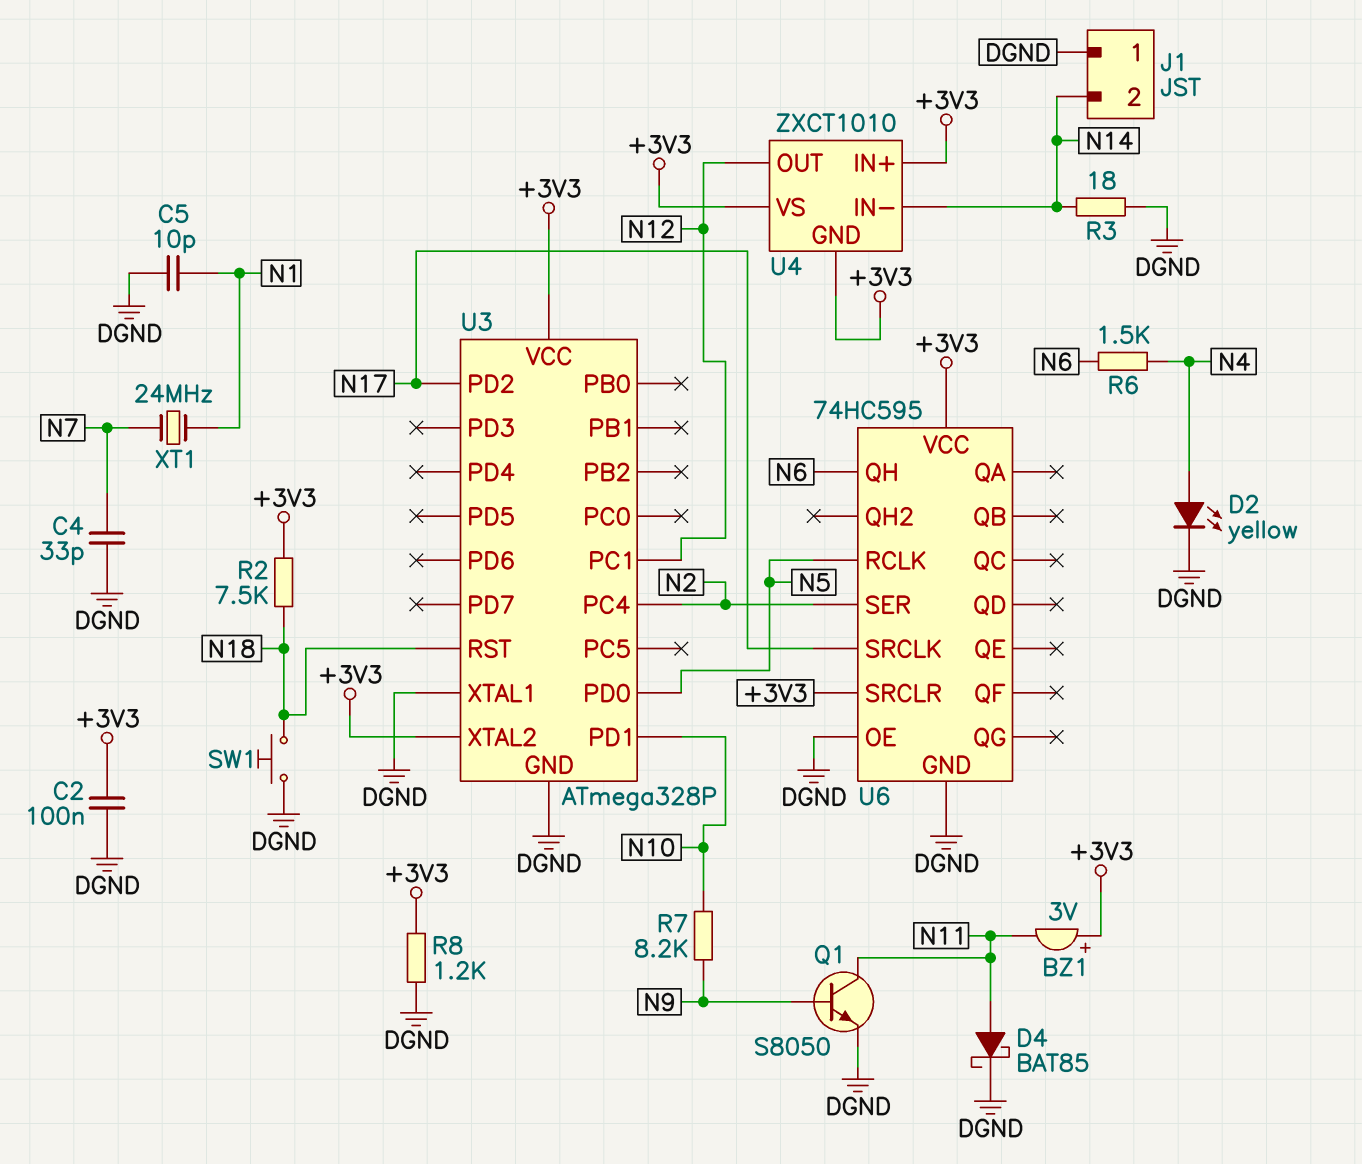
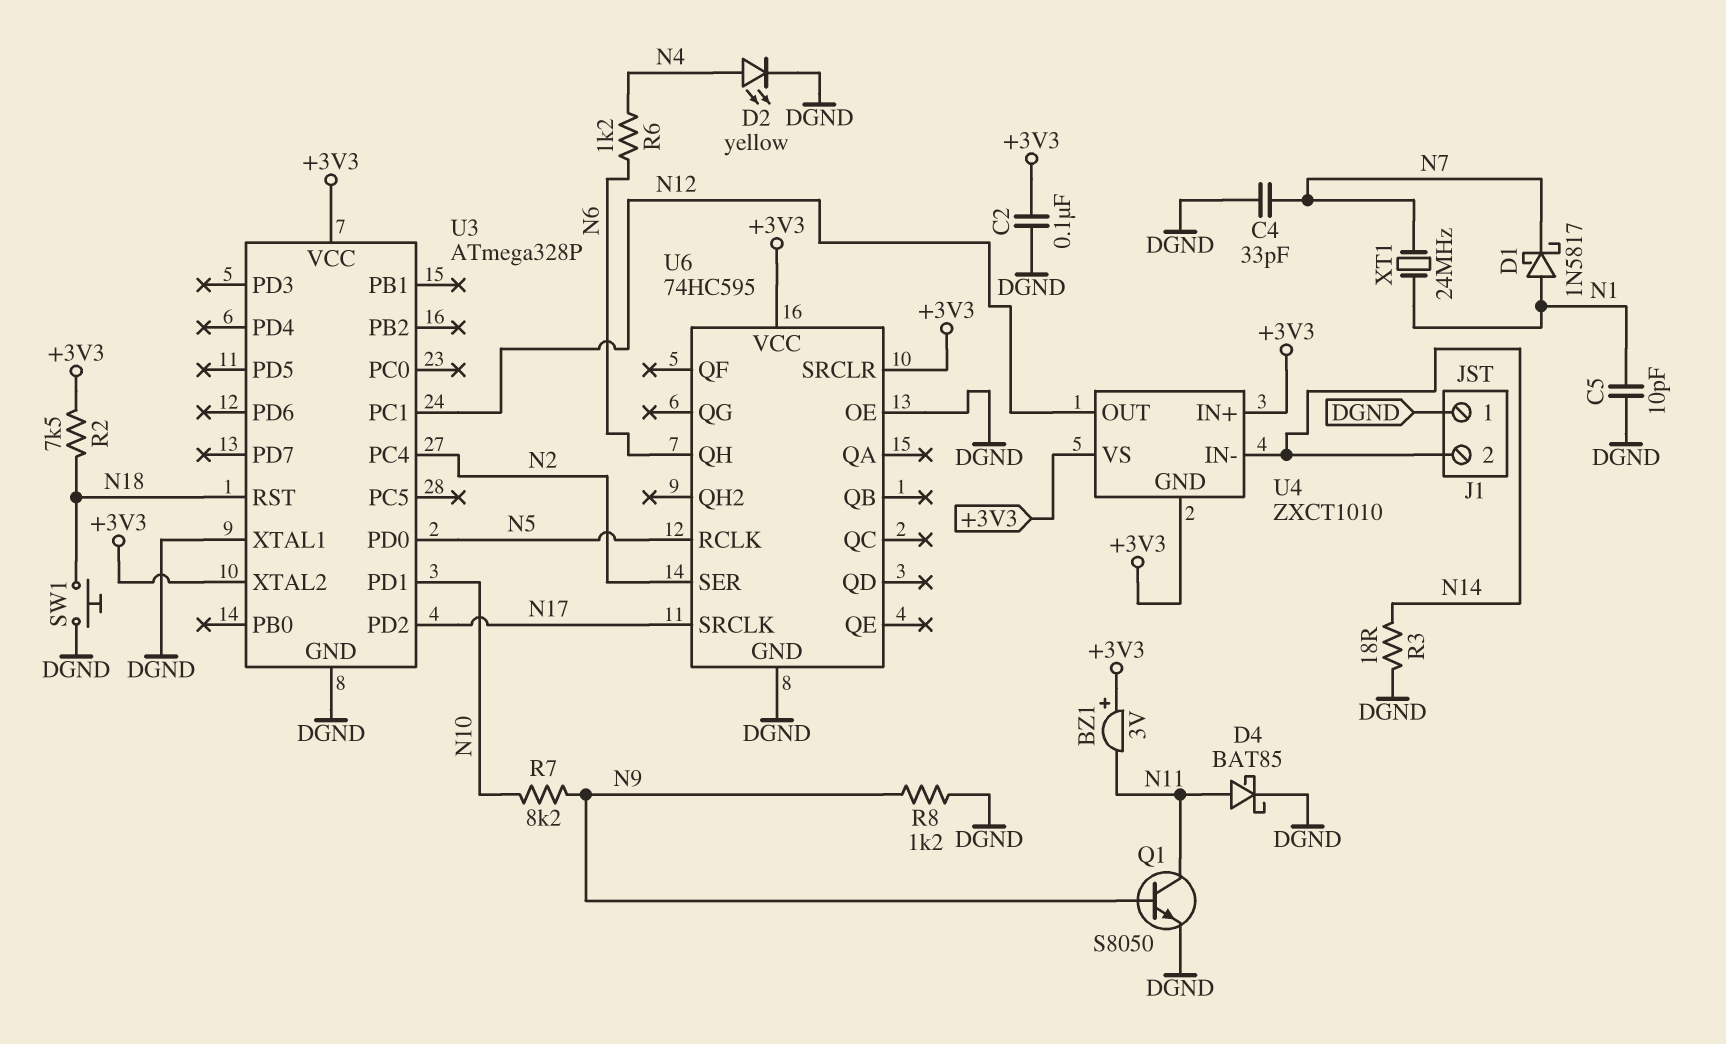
D1: none -> schottky 1N5817 (A N1, K N7)
R6: 1.5k (N4, N6) -> 1.2k (N4, N6)
R8: 1.2k (+3V3, DGND) -> 1.2k (DGND, N9)

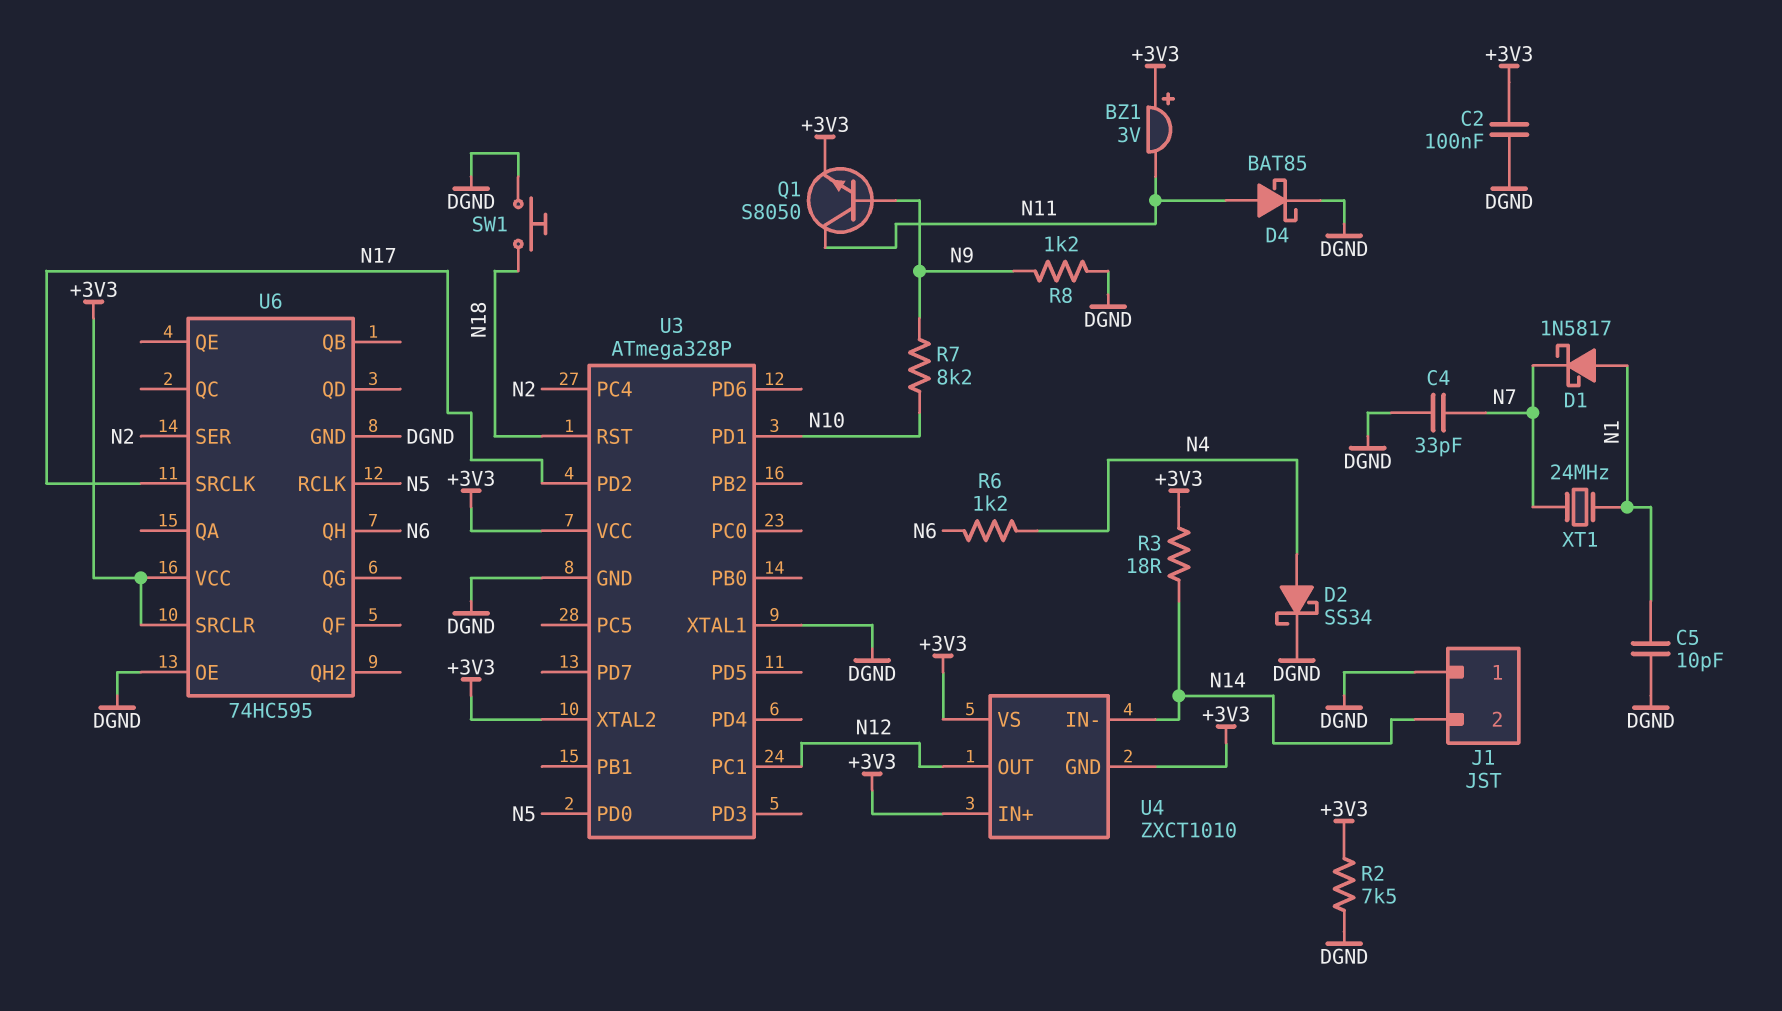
D2: LED yellow (A N4, K DGND) -> schottky SS34 (A N4, K DGND)
Q1: NPN S8050 (B N9, C N11, E DGND) -> NPN S8050 (B N9, C N11, E +3V3)
R2: 7.5k (+3V3, N18) -> 7.5k (+3V3, DGND)
R3: 18 (DGND, N14) -> 18 (+3V3, N14)

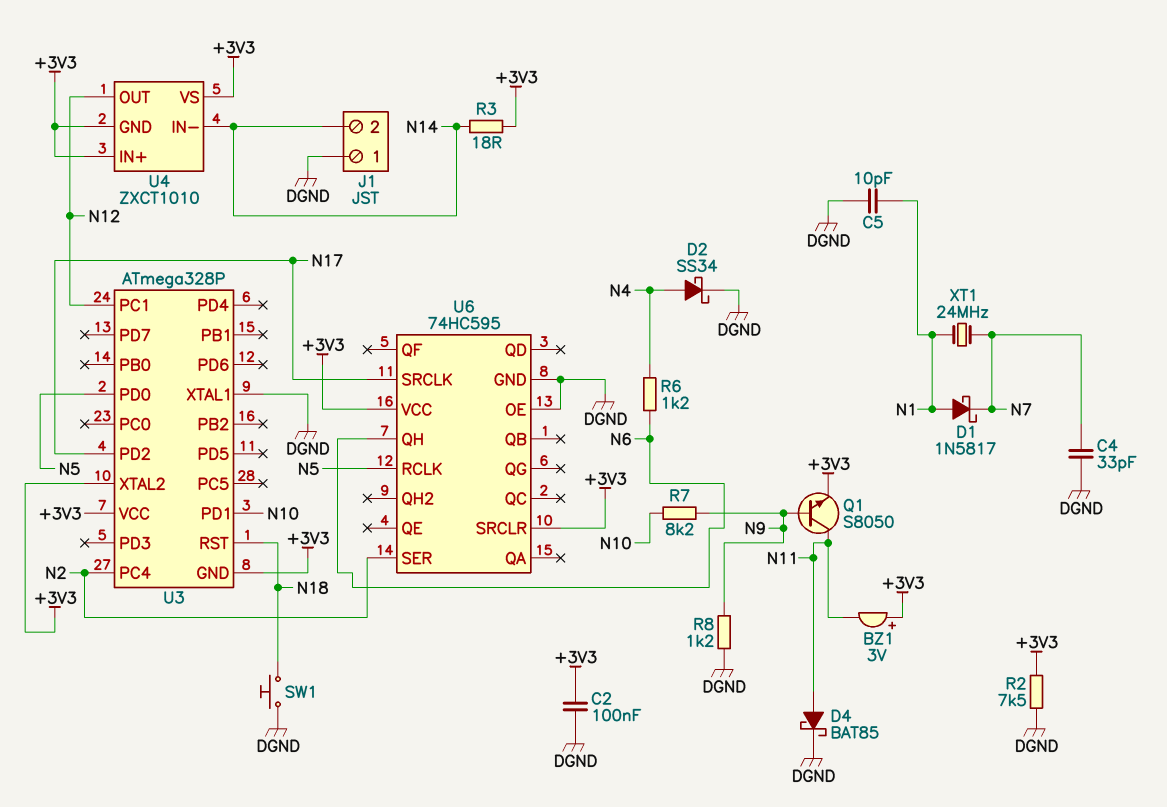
U3 pin GND: DGND -> +3V3

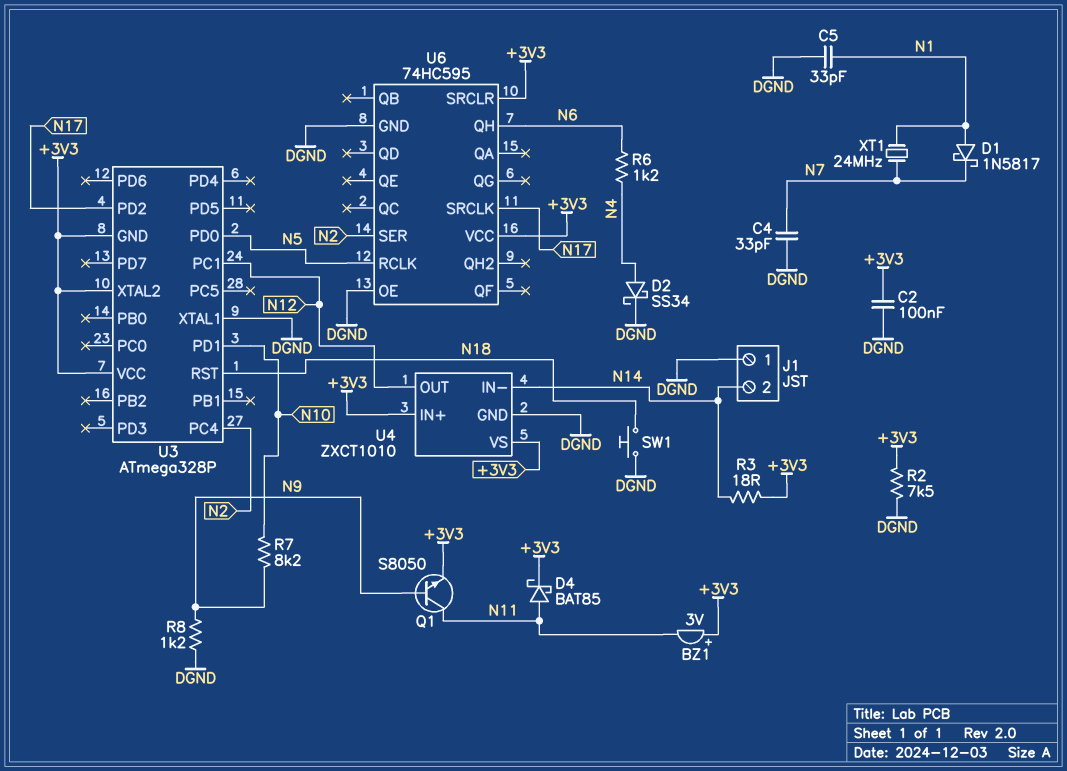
C5: 10pF (DGND, N1) -> 33pF (DGND, N1)
D4: schottky BAT85 (A N11, K DGND) -> schottky BAT85 (A N11, K +3V3)
U4 pin GND: +3V3 -> DGND

